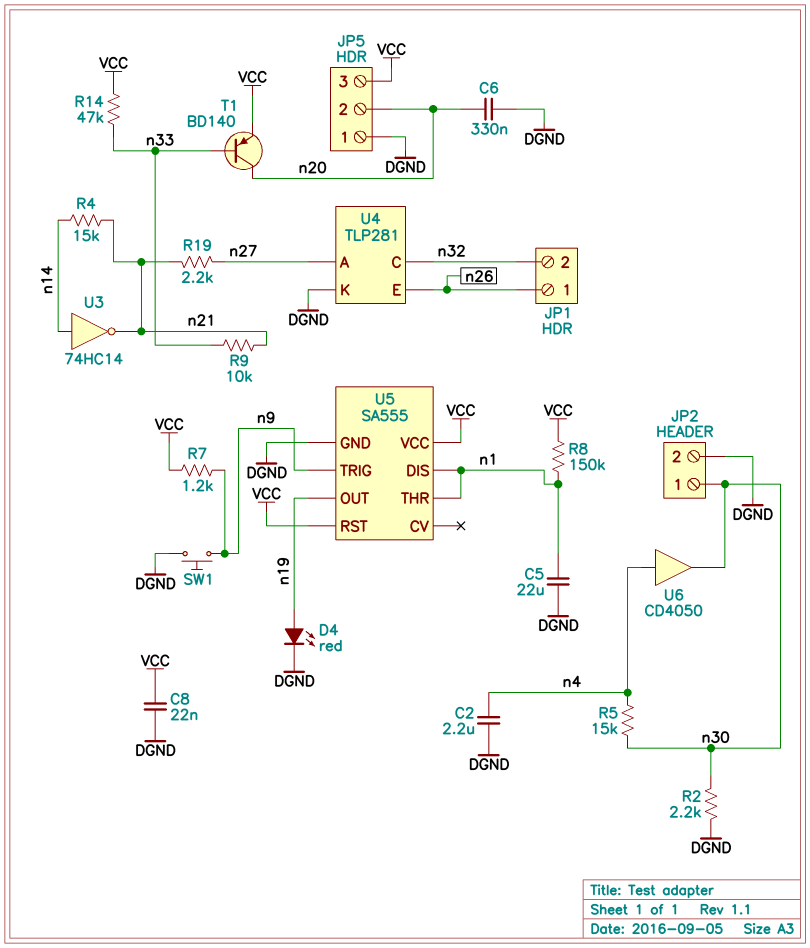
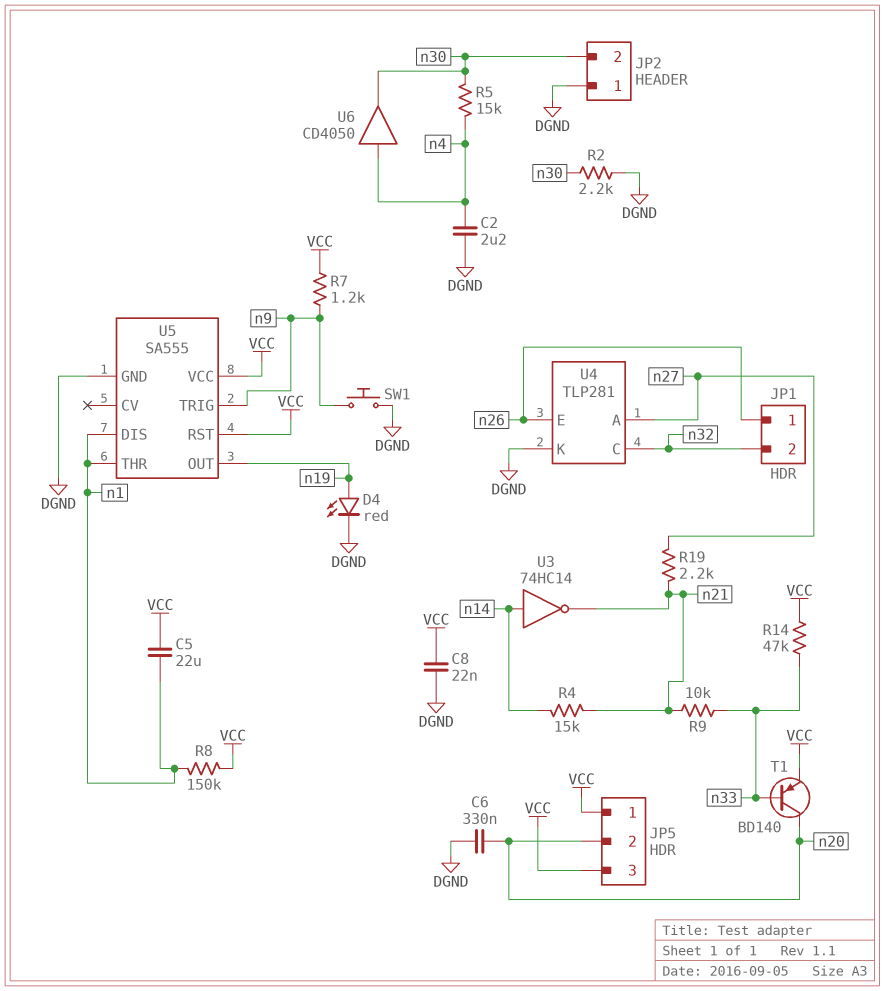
C5: 22uF (DGND, n1) -> 22uF (VCC, n1)
JP2 pin 1: n30 -> DGND
JP2 pin 2: DGND -> n30
JP5 pin 1: DGND -> VCC

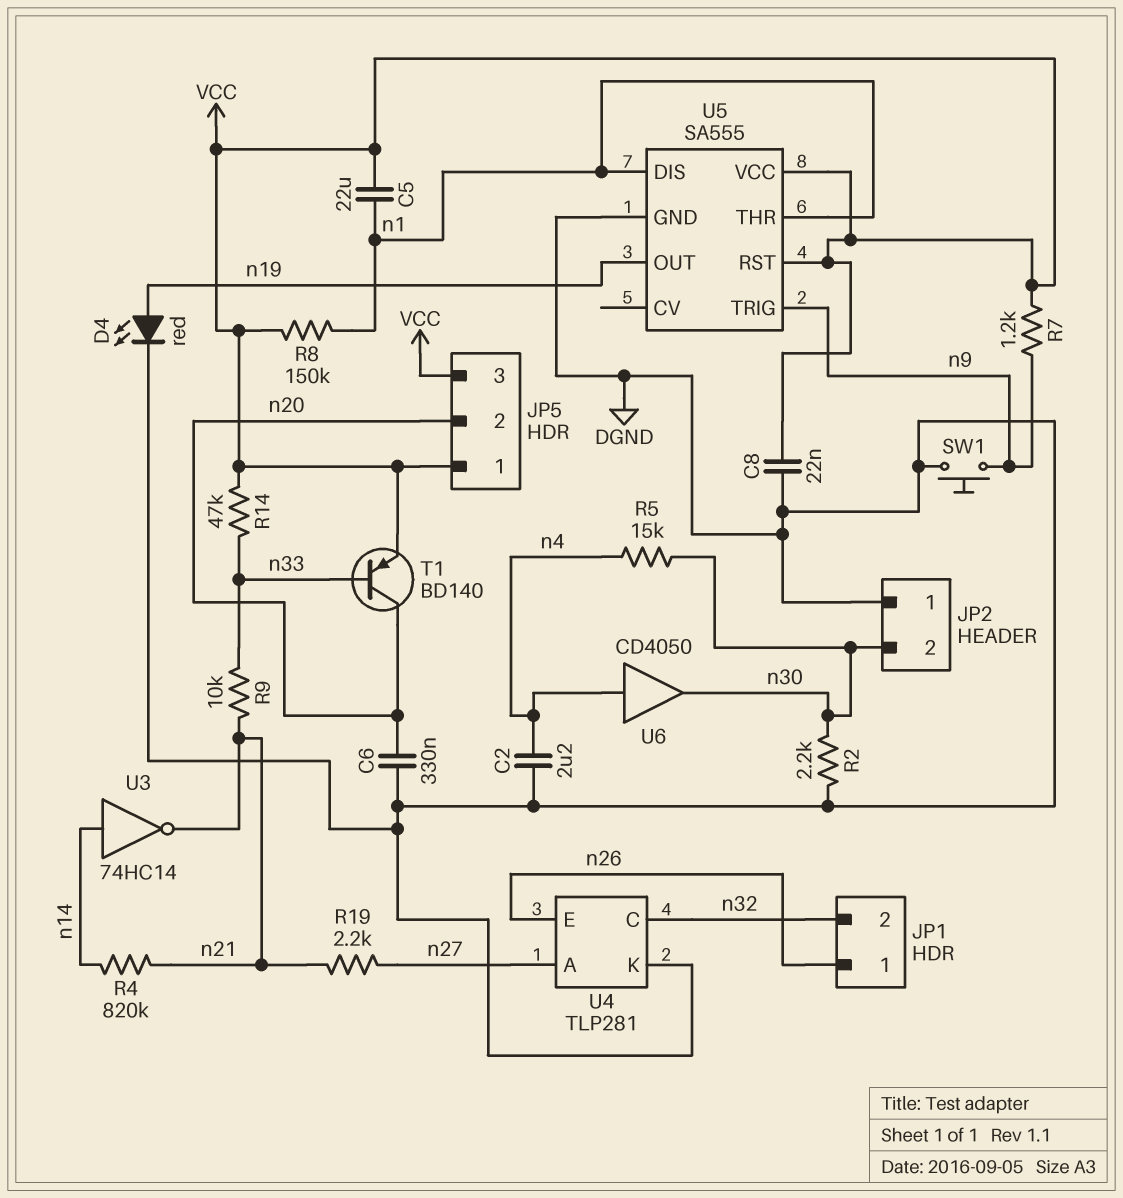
R4: 15k (n14, n21) -> 820k (n14, n21)

